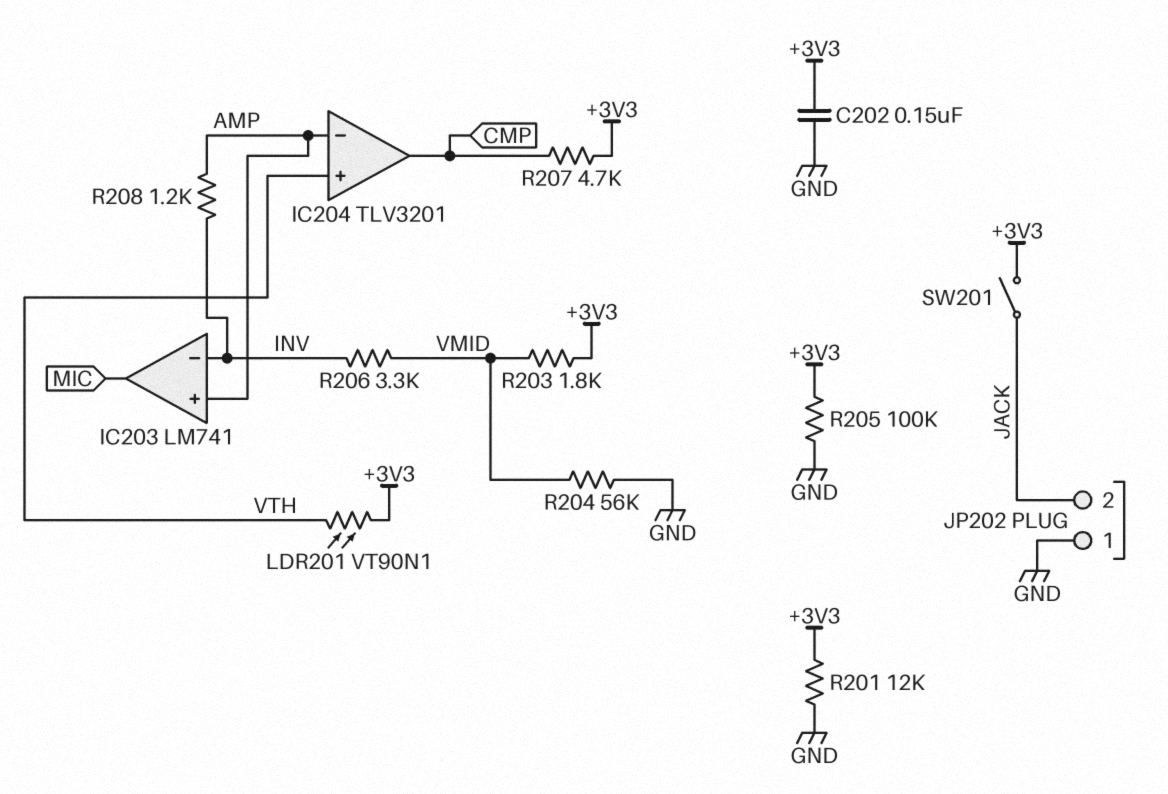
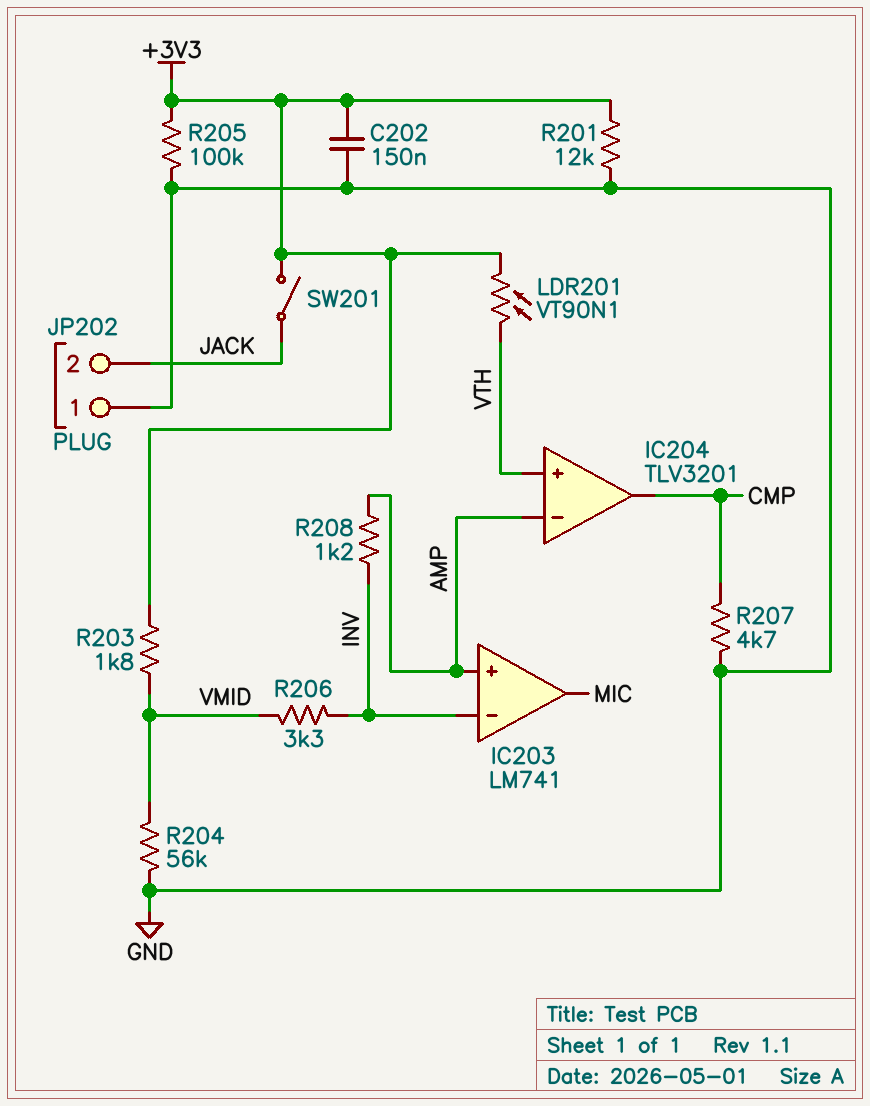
R207: 4.7k (+3V3, CMP) -> 4.7k (CMP, GND)

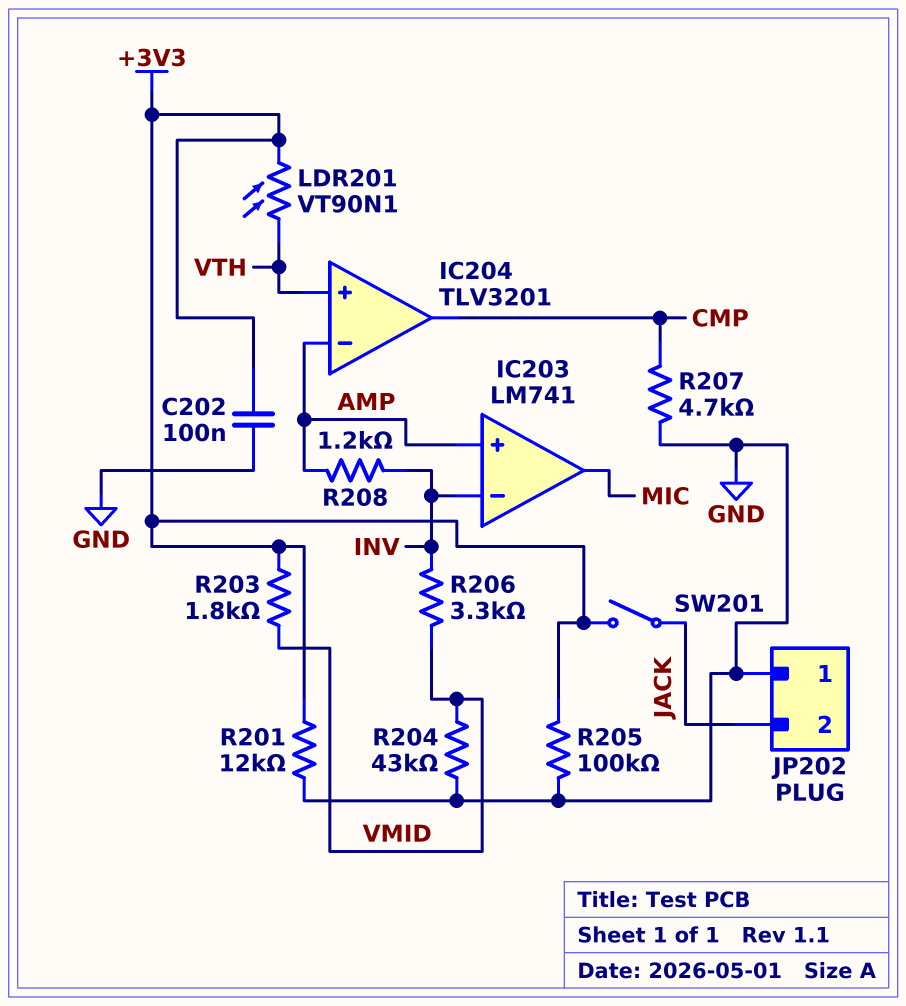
C202: 150nF (+3V3, GND) -> 100nF (+3V3, GND)
R204: 56k (GND, VMID) -> 43k (GND, VMID)

